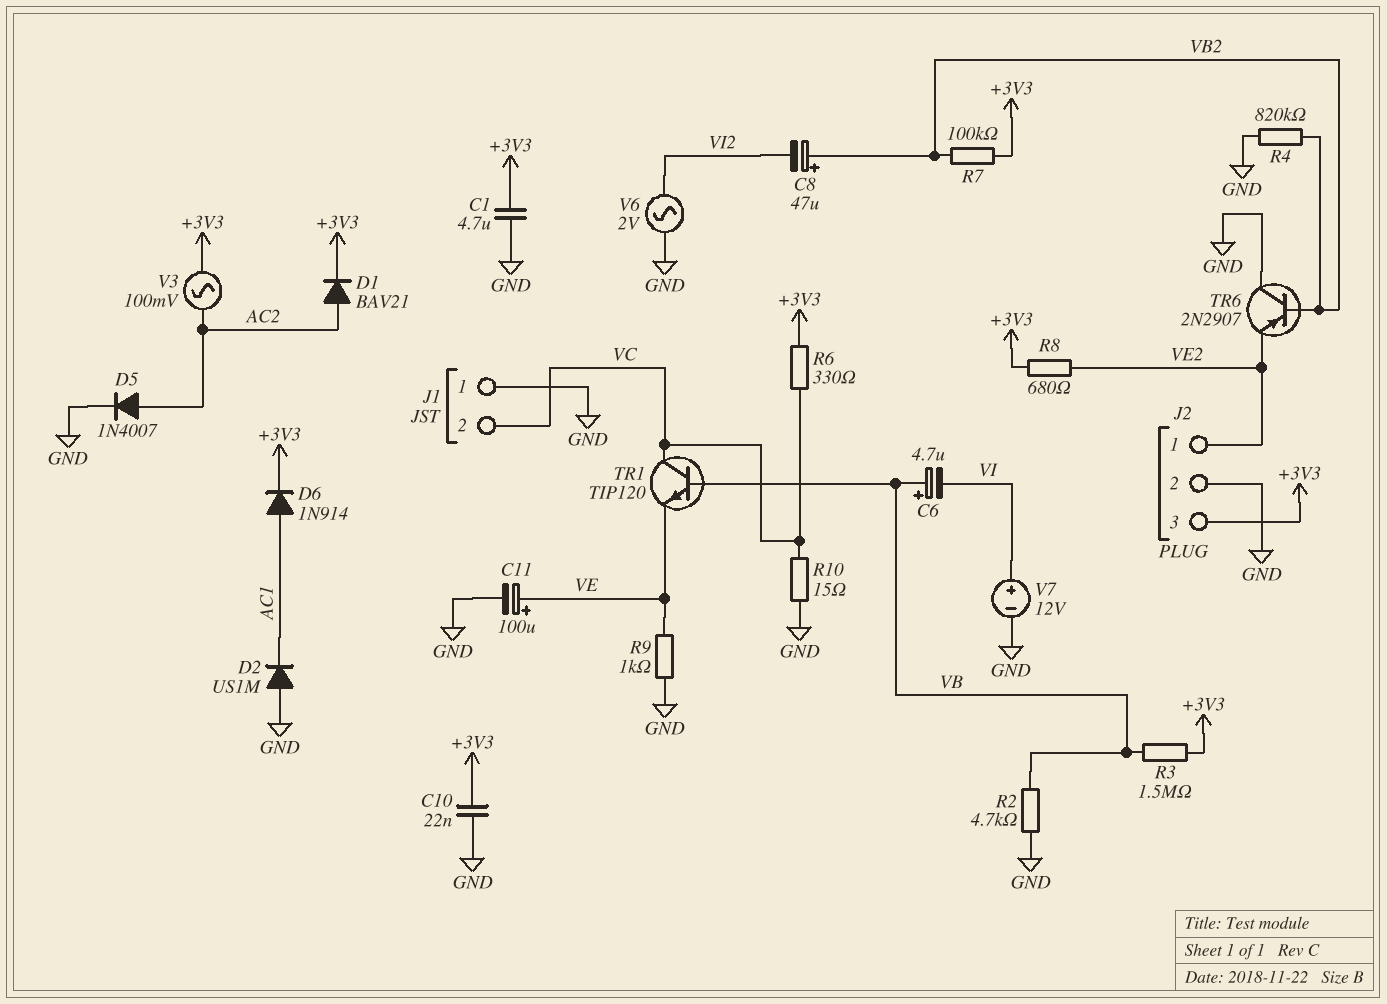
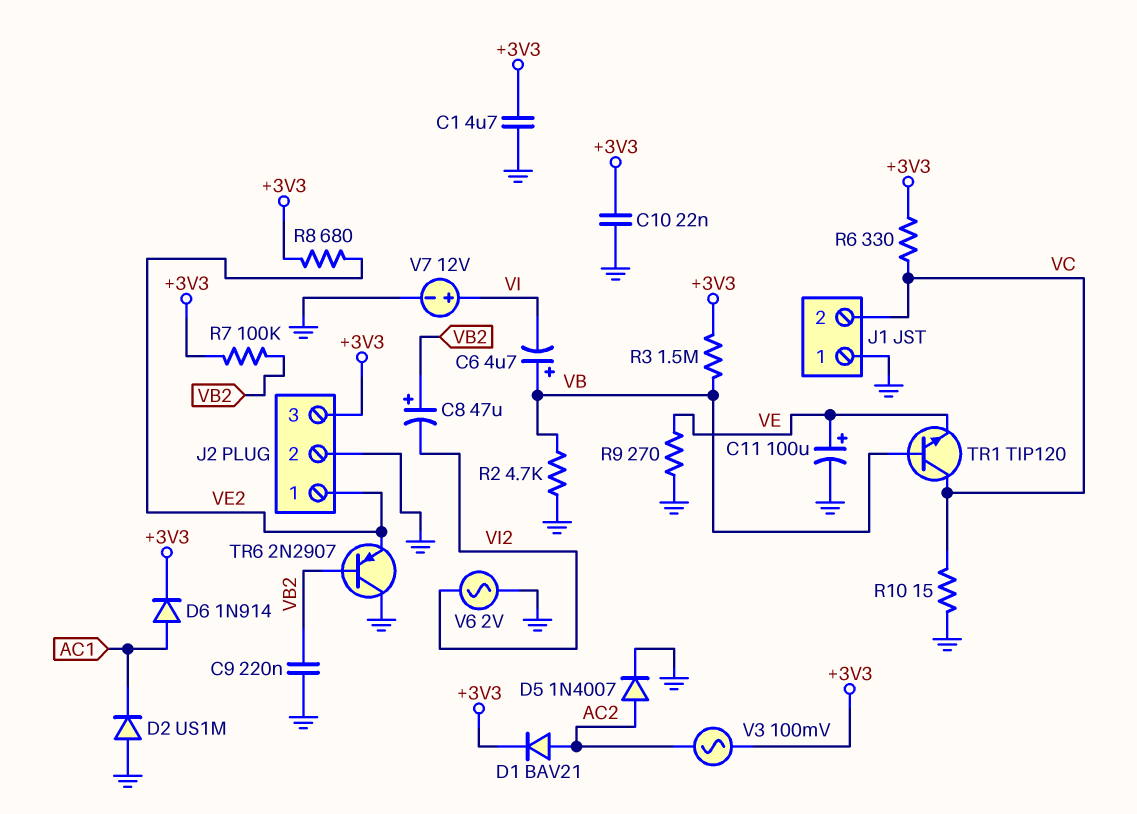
C9: none -> 220nF (GND, VB2)
R4: 820k (GND, VB2) -> none
R9: 1k (GND, VE) -> 270 (GND, VE)

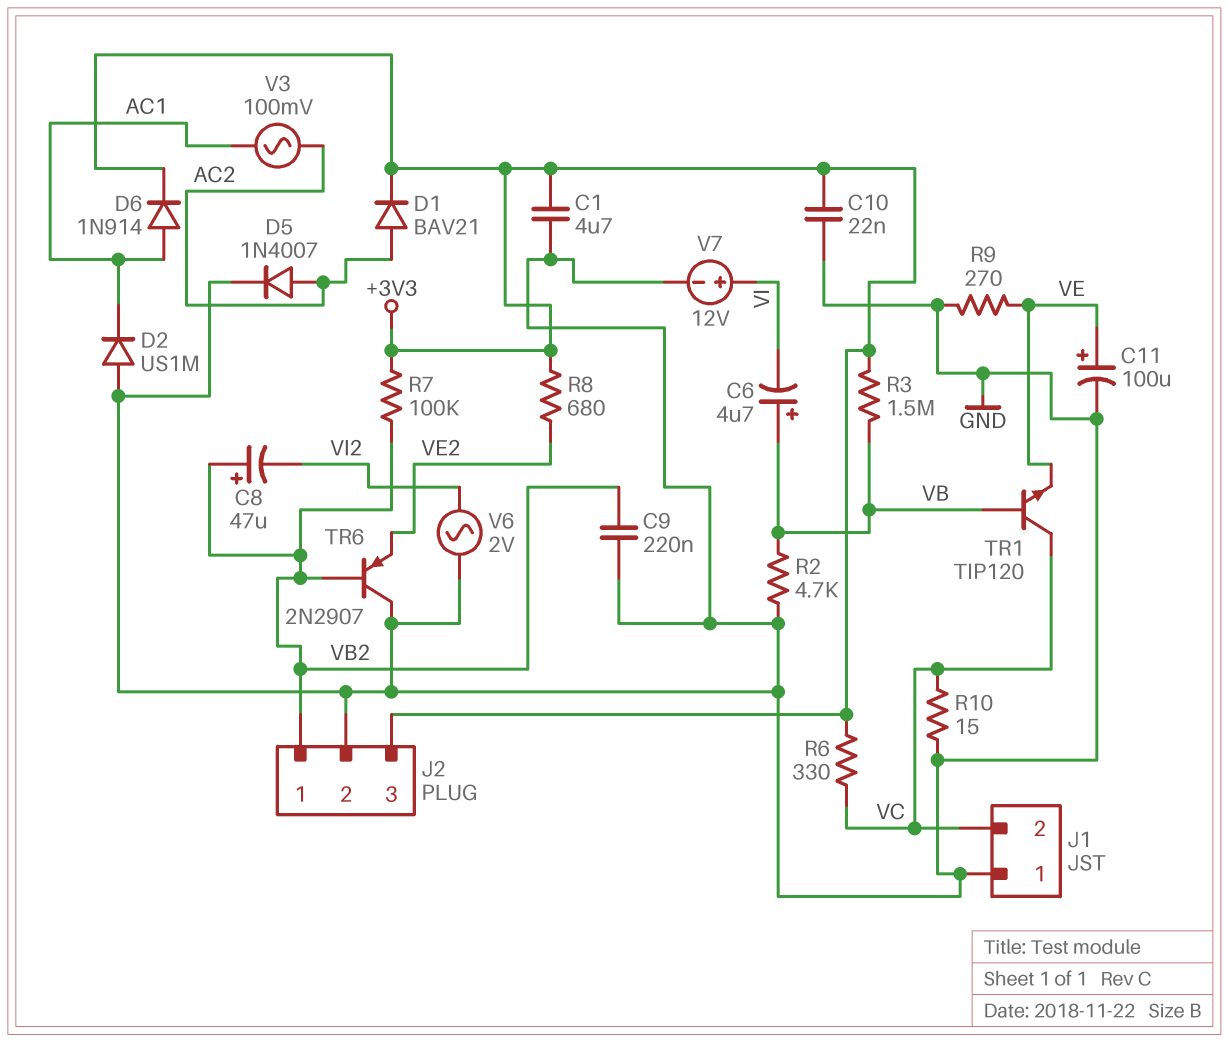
J2 pin 1: VE2 -> VB2
V3: AC 100mV (+3V3, AC2) -> AC 100mV (AC1, AC2)

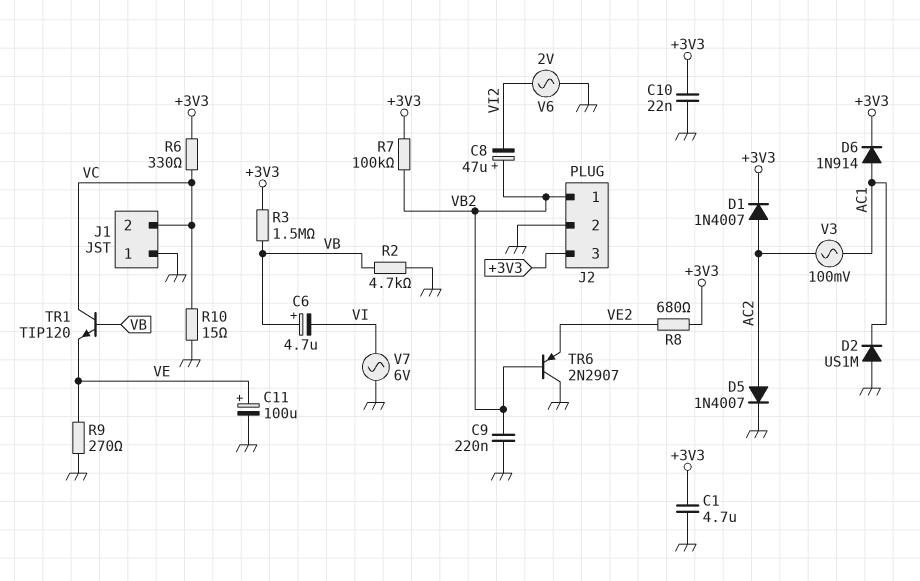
D1: diode BAV21 (A AC2, K +3V3) -> diode 1N4007 (A AC2, K +3V3)
V7: 12V (plus VI, minus GND) -> AC 6V (GND, VI)

